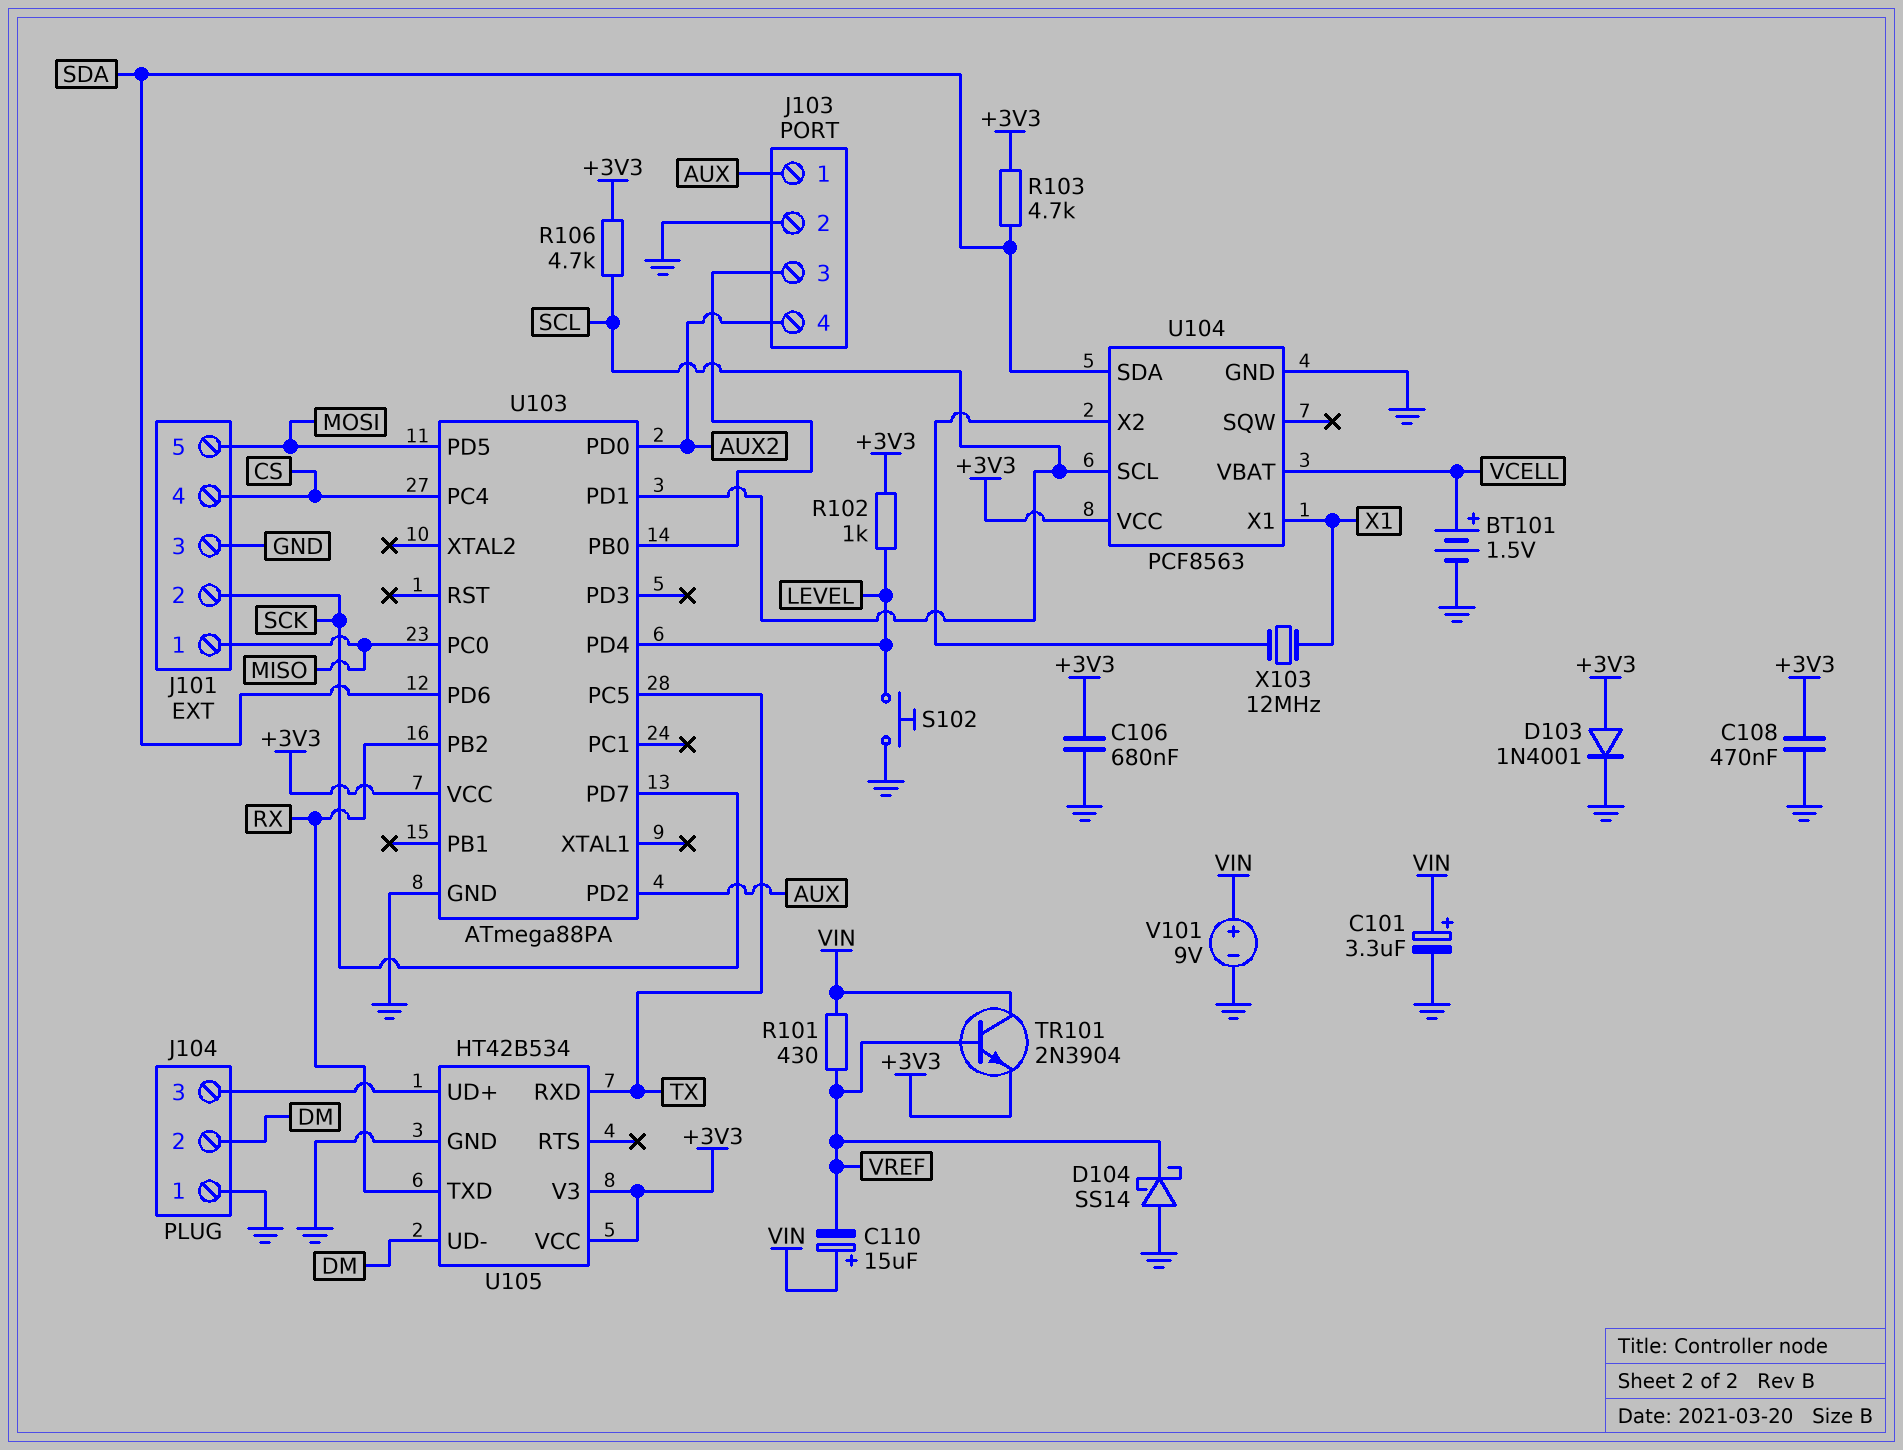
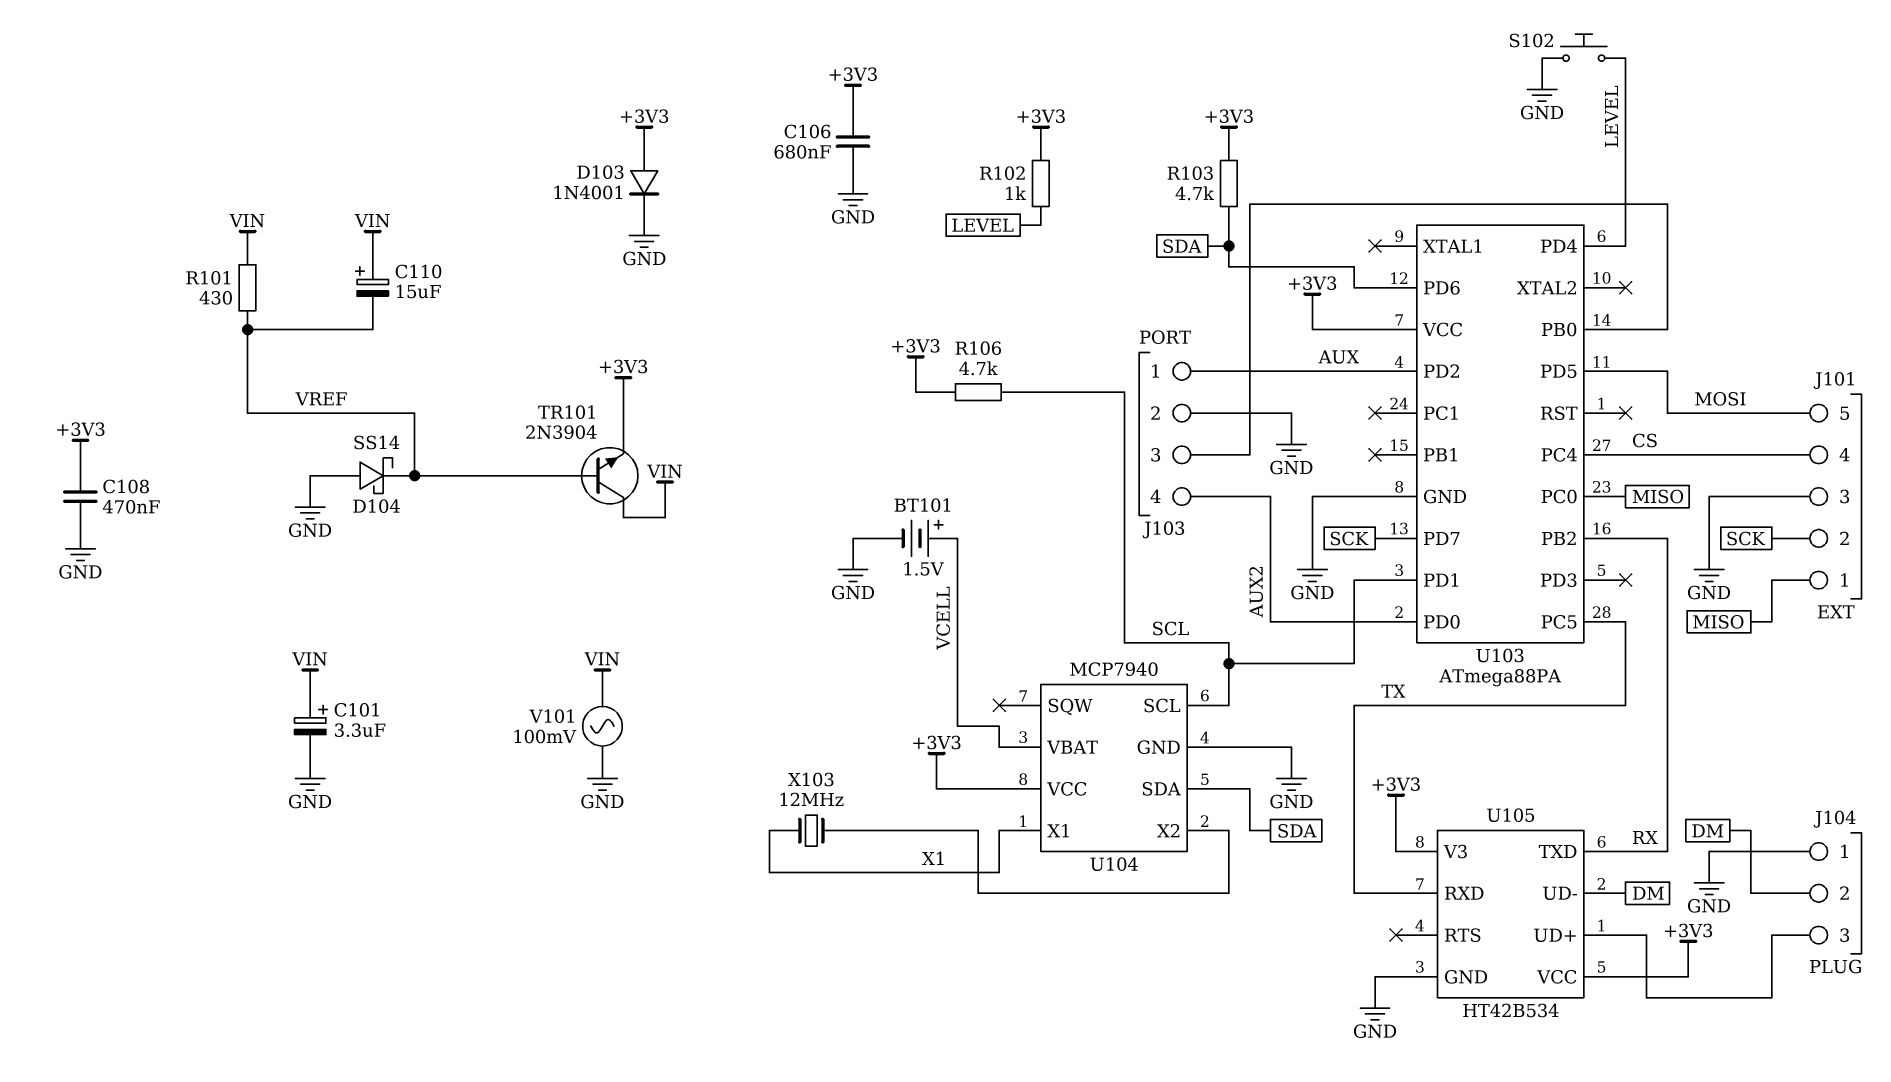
U104: PCF8563 -> MCP7940
V101: 9V (plus VIN, minus GND) -> AC 100mV (GND, VIN)

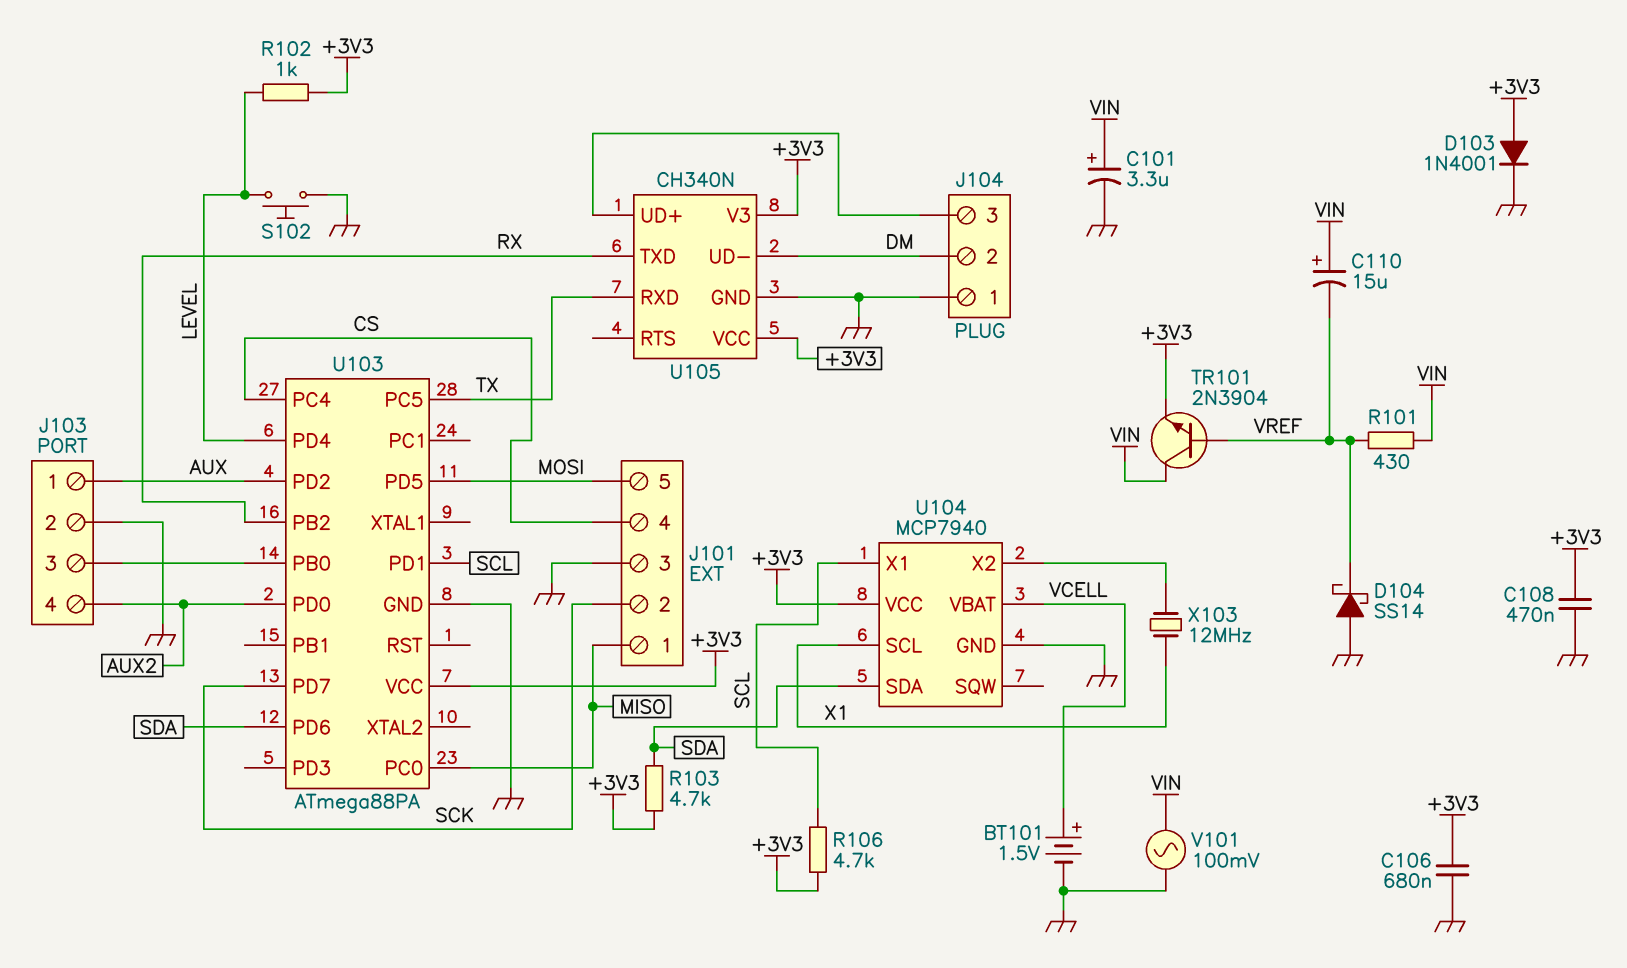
U104 pin SCL: SCL -> X1
U104 pin X1: X1 -> SCL
U105: HT42B534 -> CH340N

